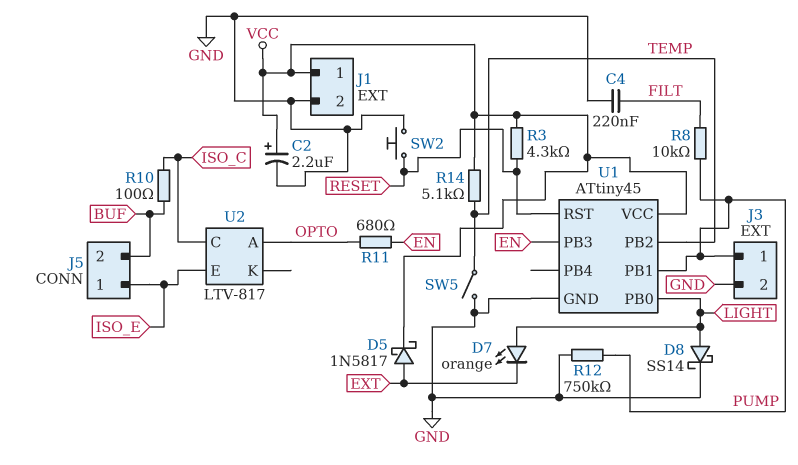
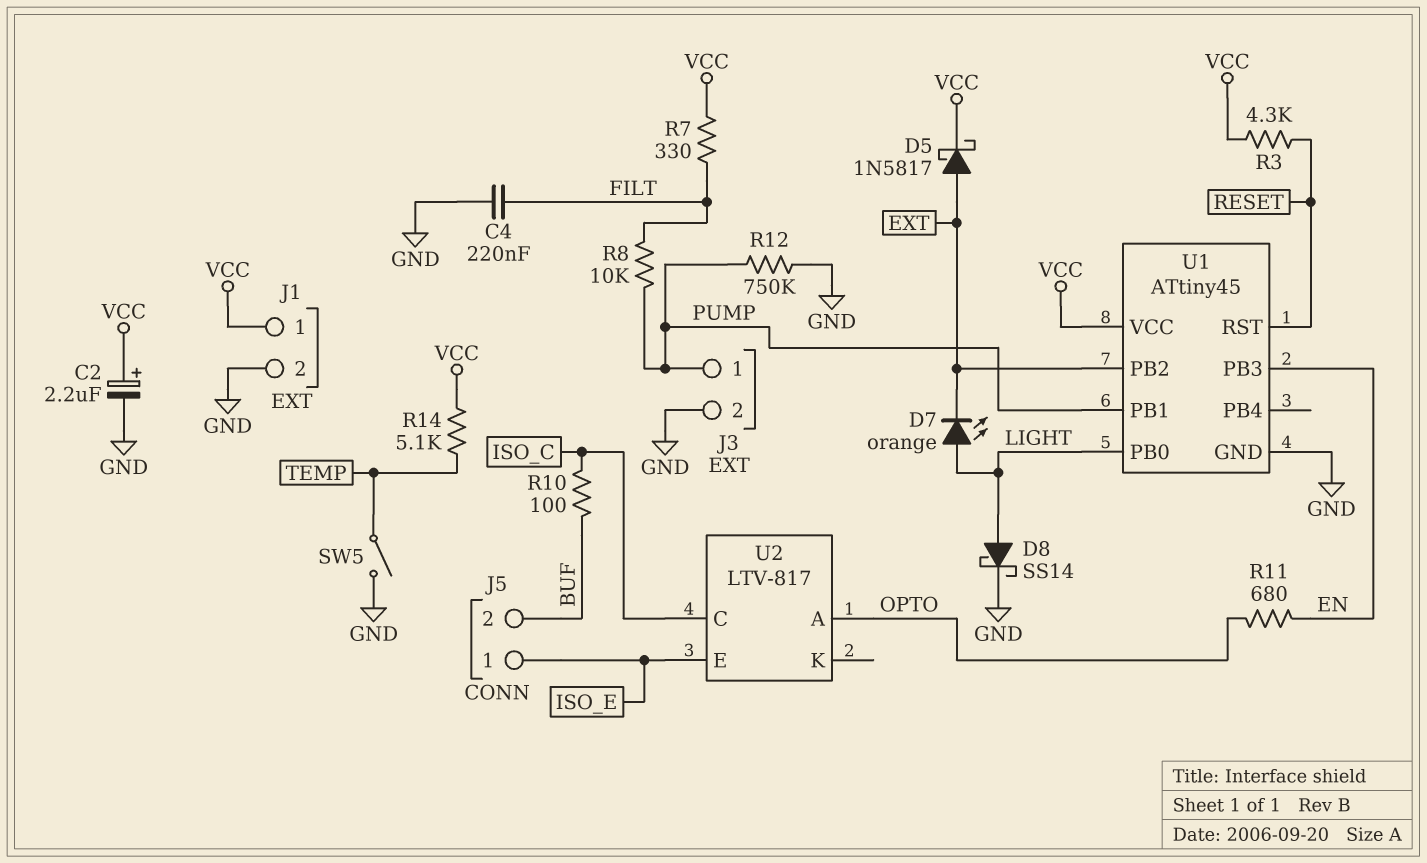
R7: none -> 330 (FILT, VCC)
SW2: button (GND, RESET) -> none
U1 pin PB2: TEMP -> EXT

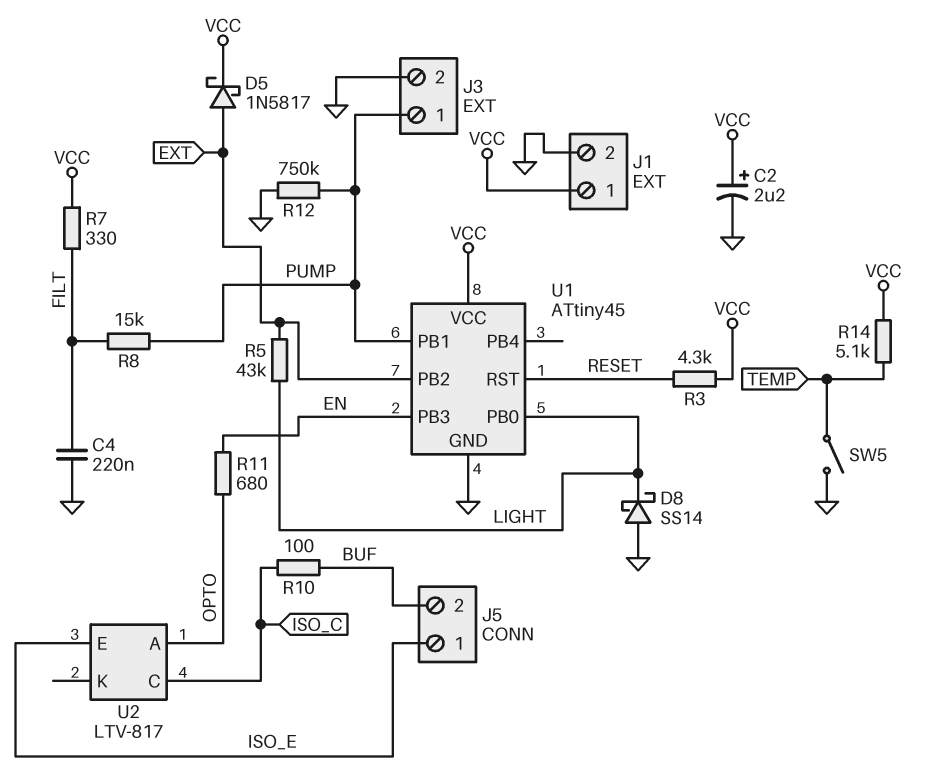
D7: LED orange (A LIGHT, K EXT) -> none
D8: schottky SS14 (A LIGHT, K GND) -> schottky SS14 (A GND, K LIGHT)
R5: none -> 43k (EXT, LIGHT)
R8: 10k (FILT, PUMP) -> 15k (FILT, PUMP)

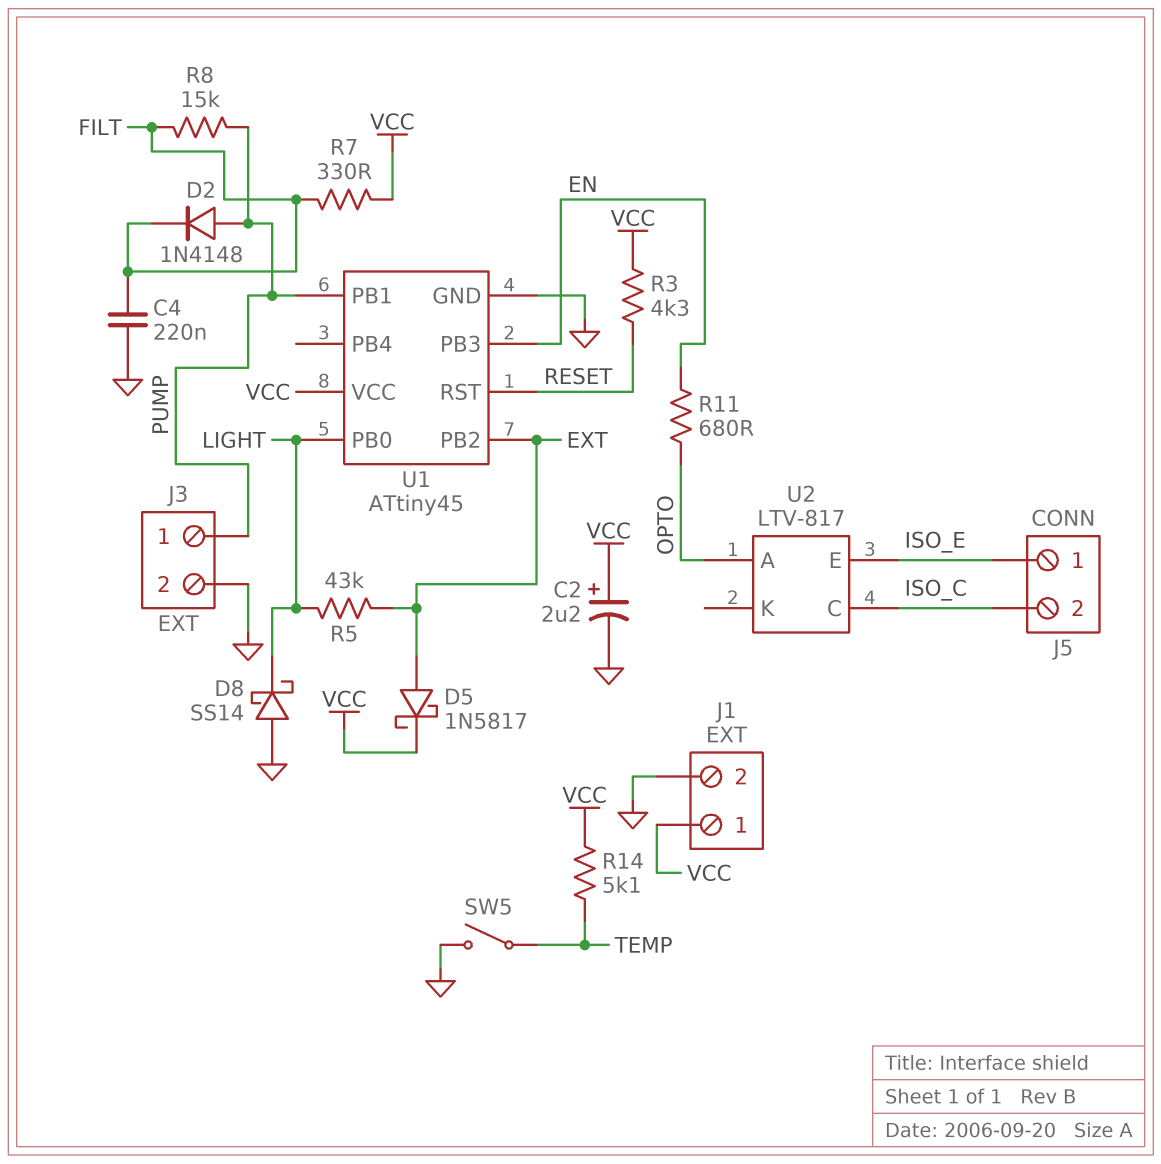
D2: none -> diode 1N4148 (A PUMP, K FILT)
J5 pin 2: BUF -> ISO_C
R10: 100 (BUF, ISO_C) -> none
R12: 750k (GND, PUMP) -> none

